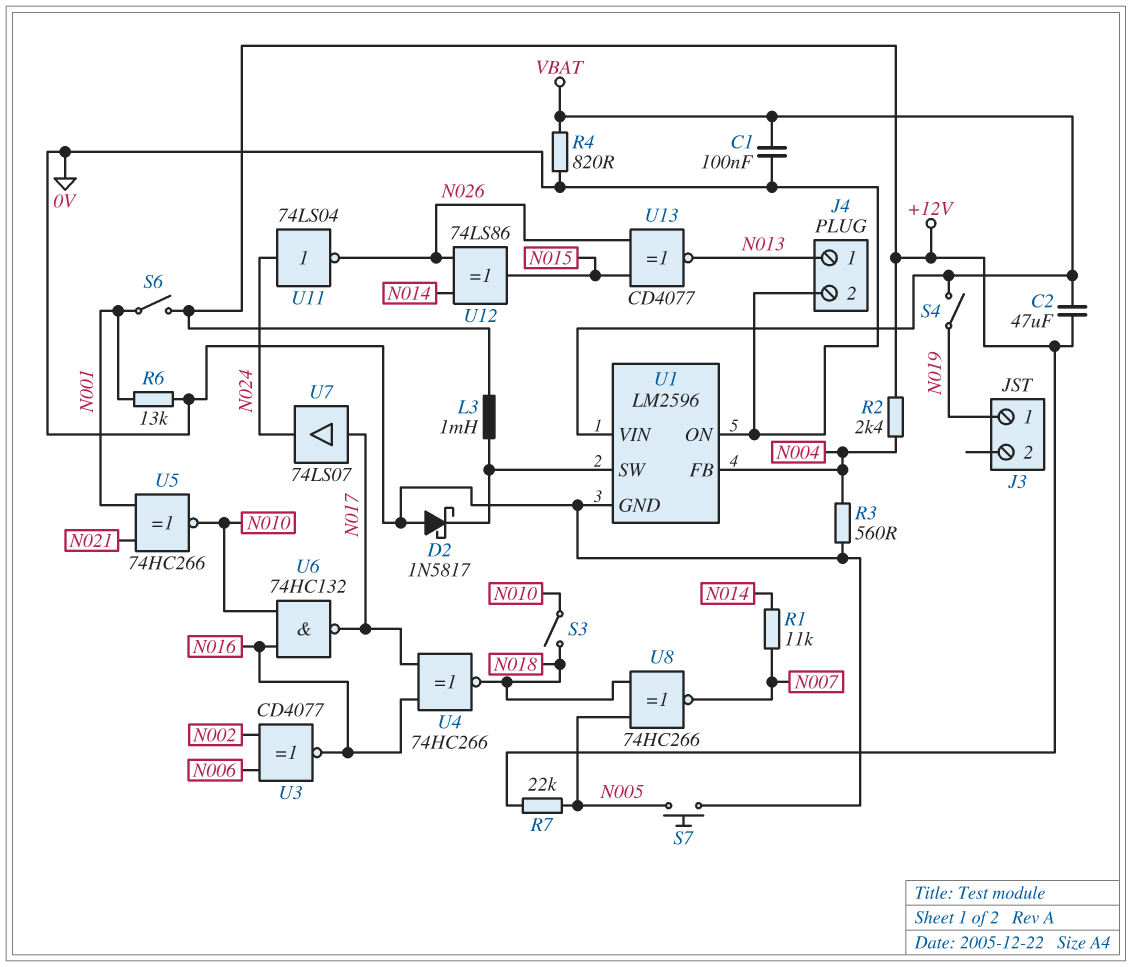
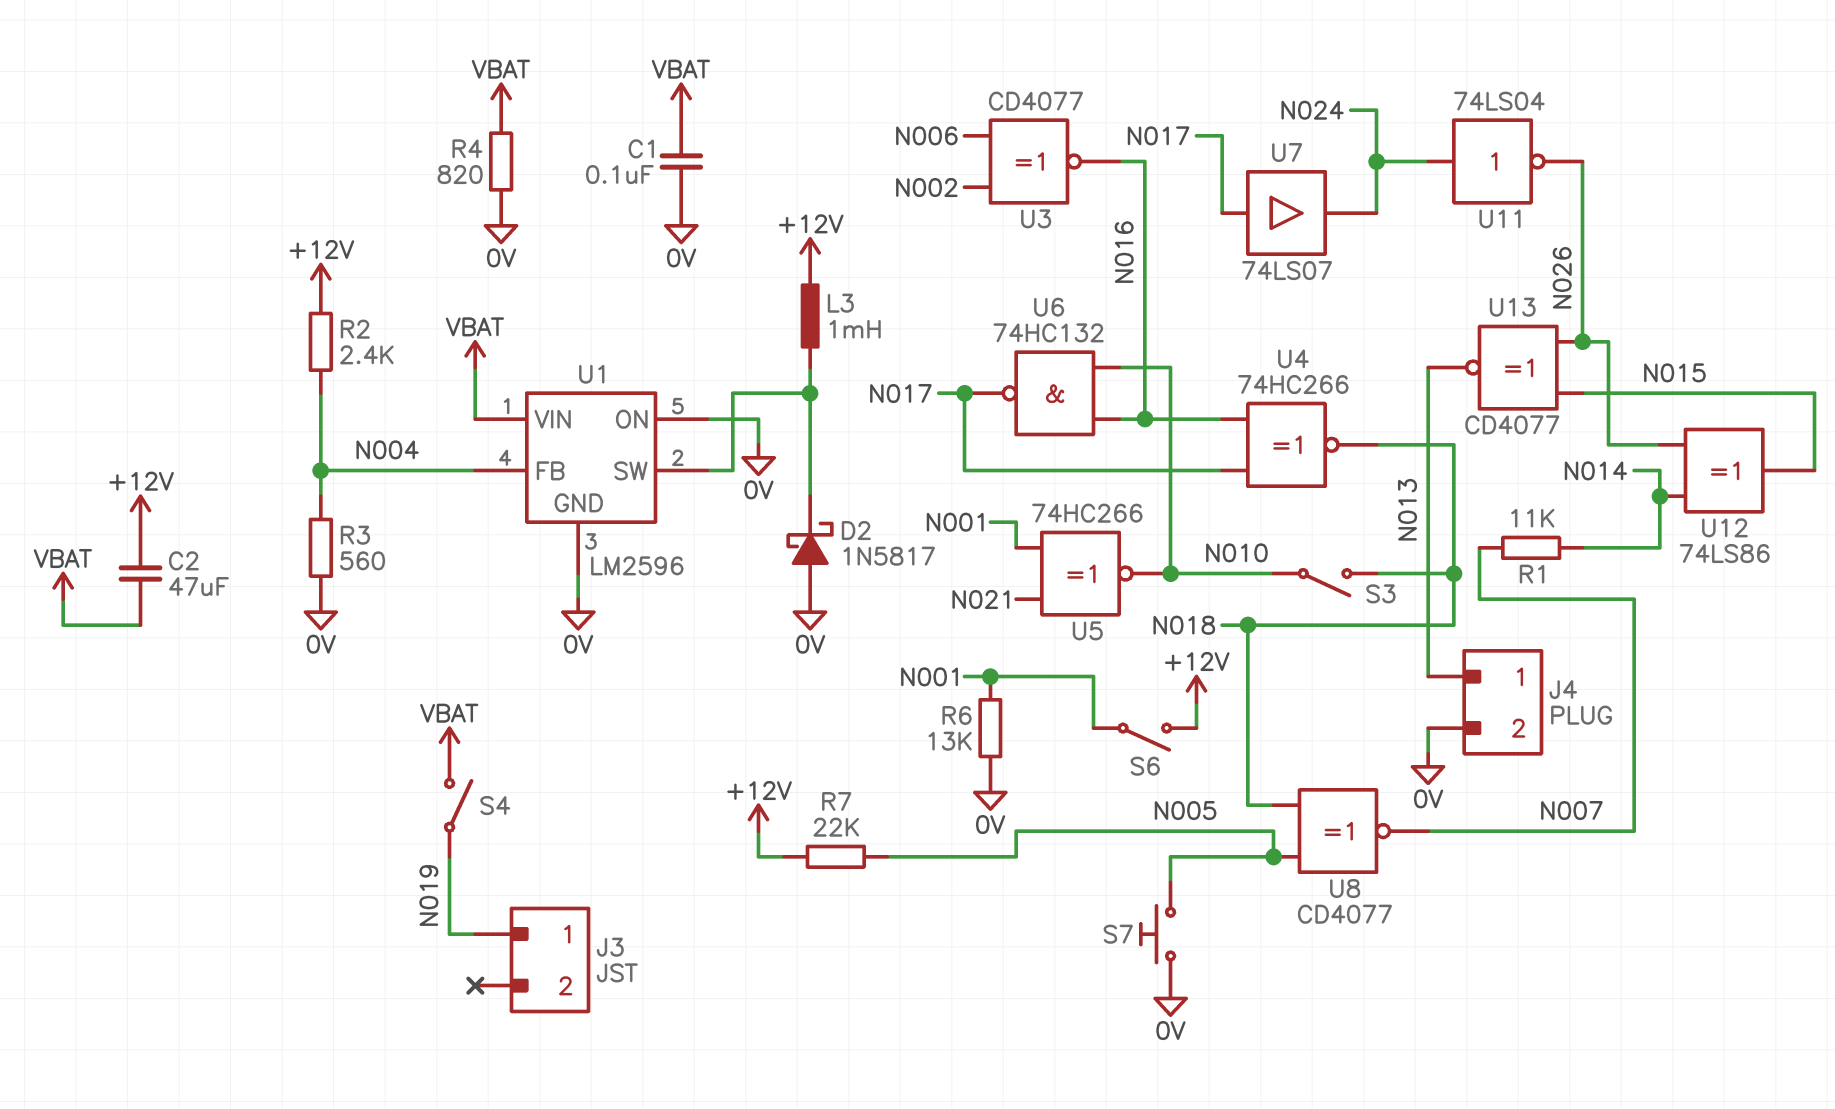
U8: XNOR 74HC266 (in N005, in N018, out N007) -> XNOR CD4077 (in N005, in N018, out N007)

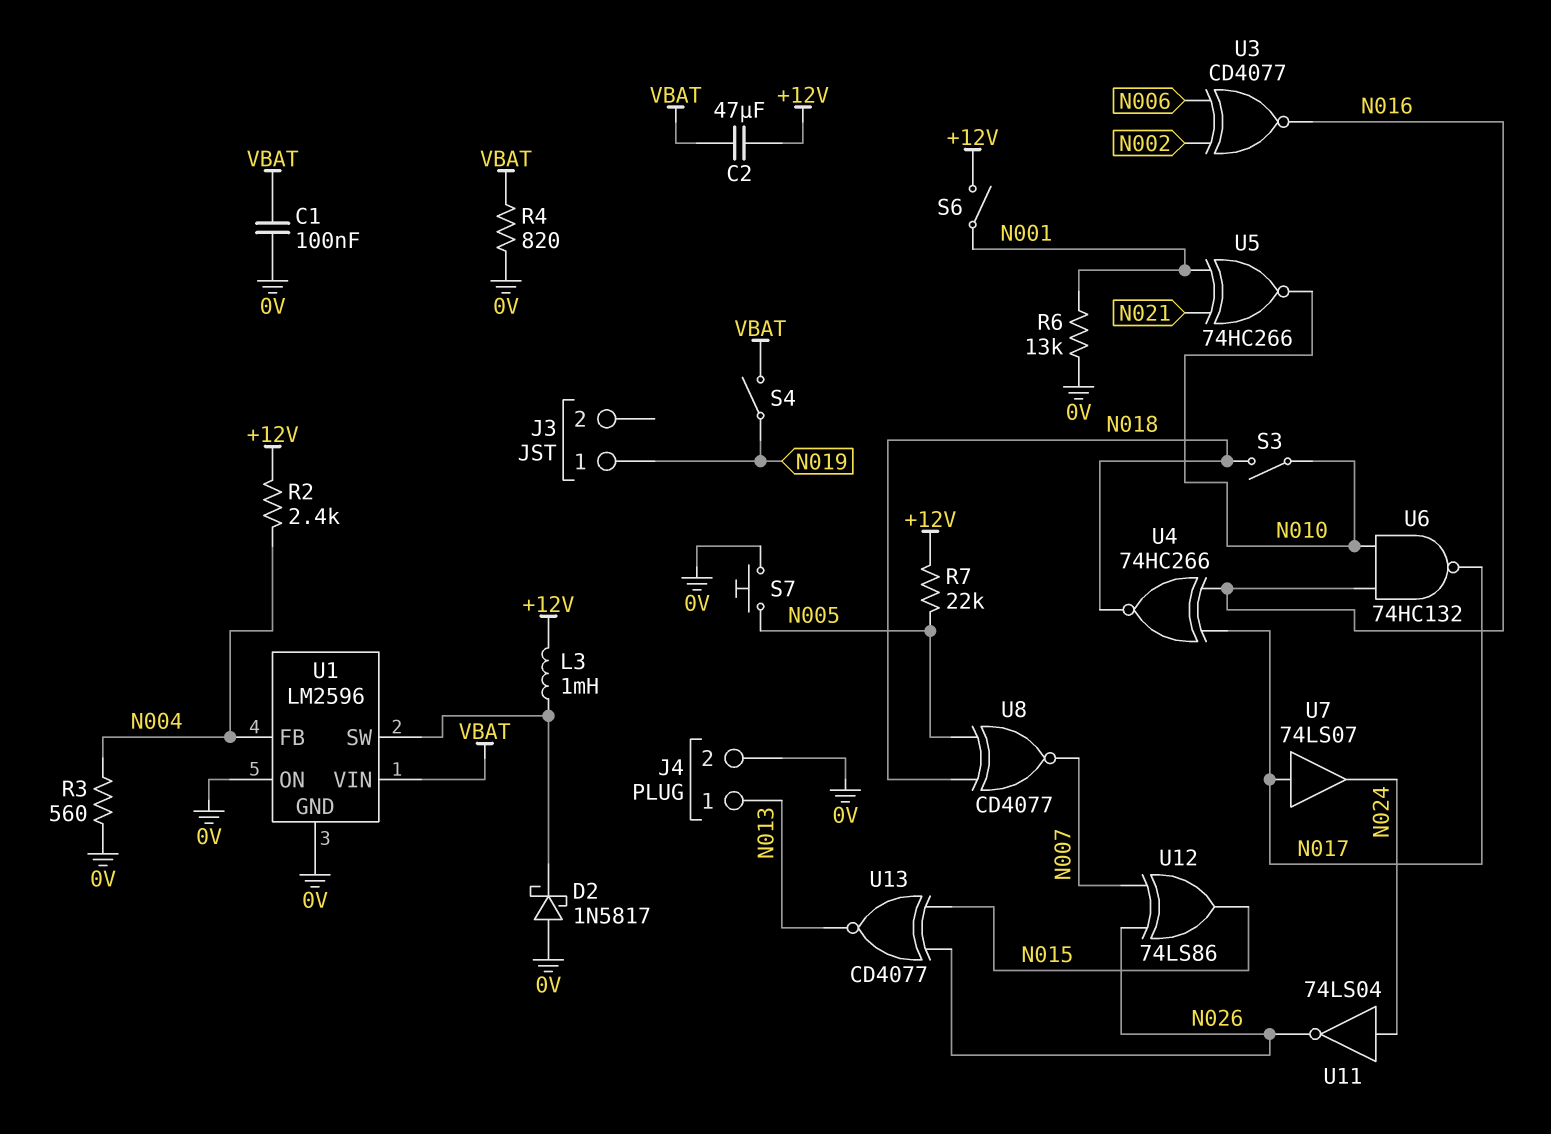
R1: 11k (N007, N014) -> none
U12: XOR 74LS86 (in N014, in N026, out N015) -> XOR 74LS86 (in N007, in N026, out N015)

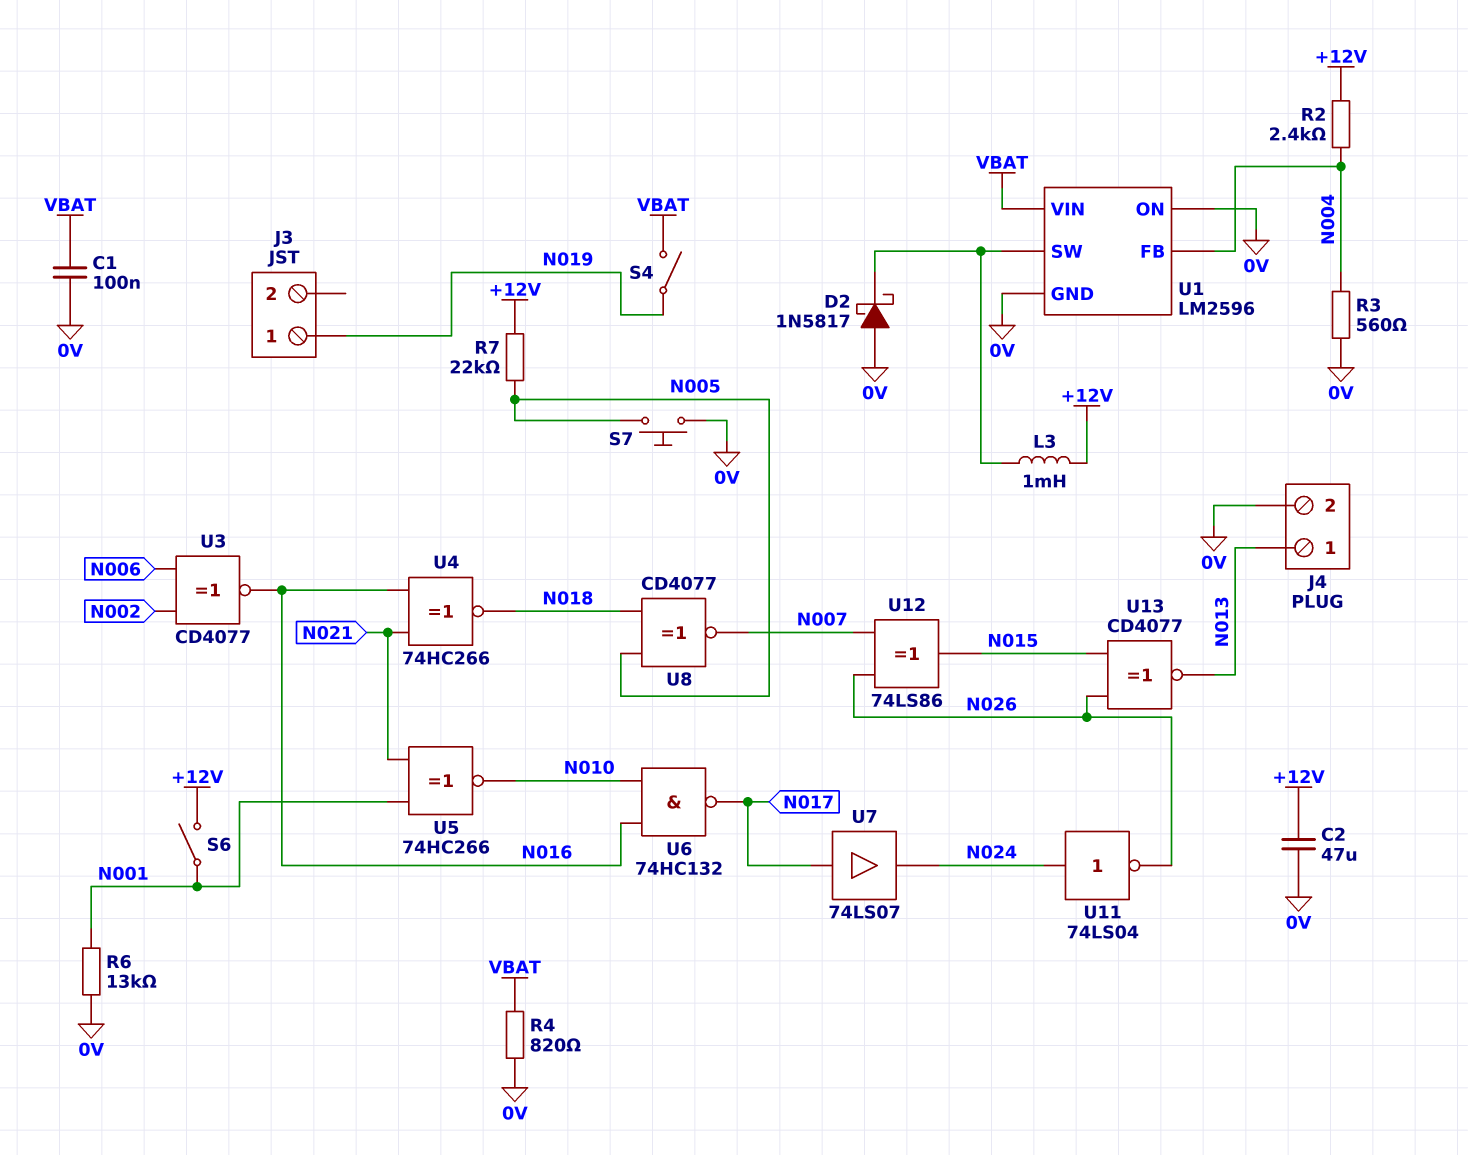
C2: 47uF (+12V, VBAT) -> 47uF (+12V, 0V)
S3: switch (N010, N018) -> none
U4: XNOR 74HC266 (in N016, in N017, out N018) -> XNOR 74HC266 (in N016, in N021, out N018)

